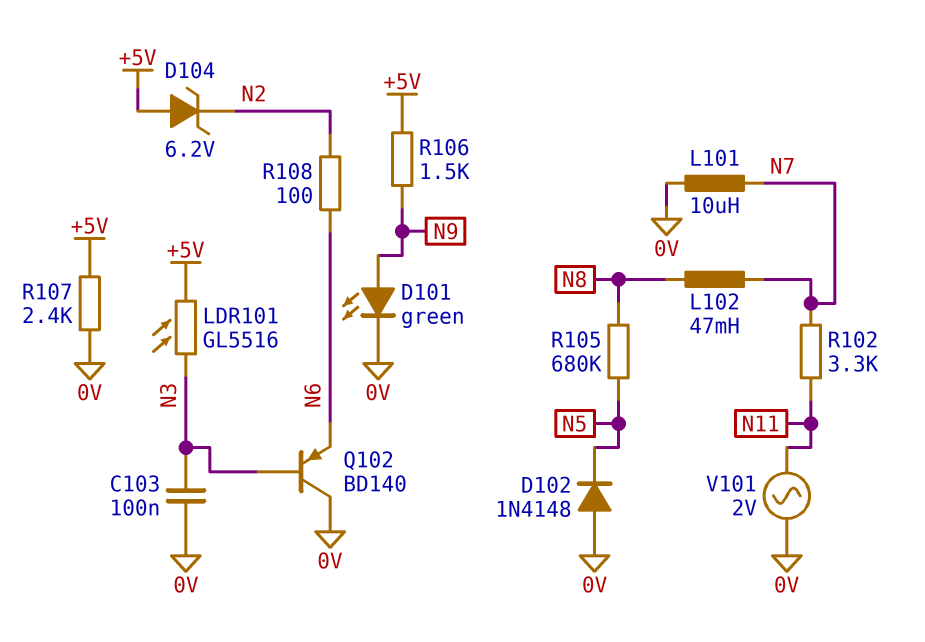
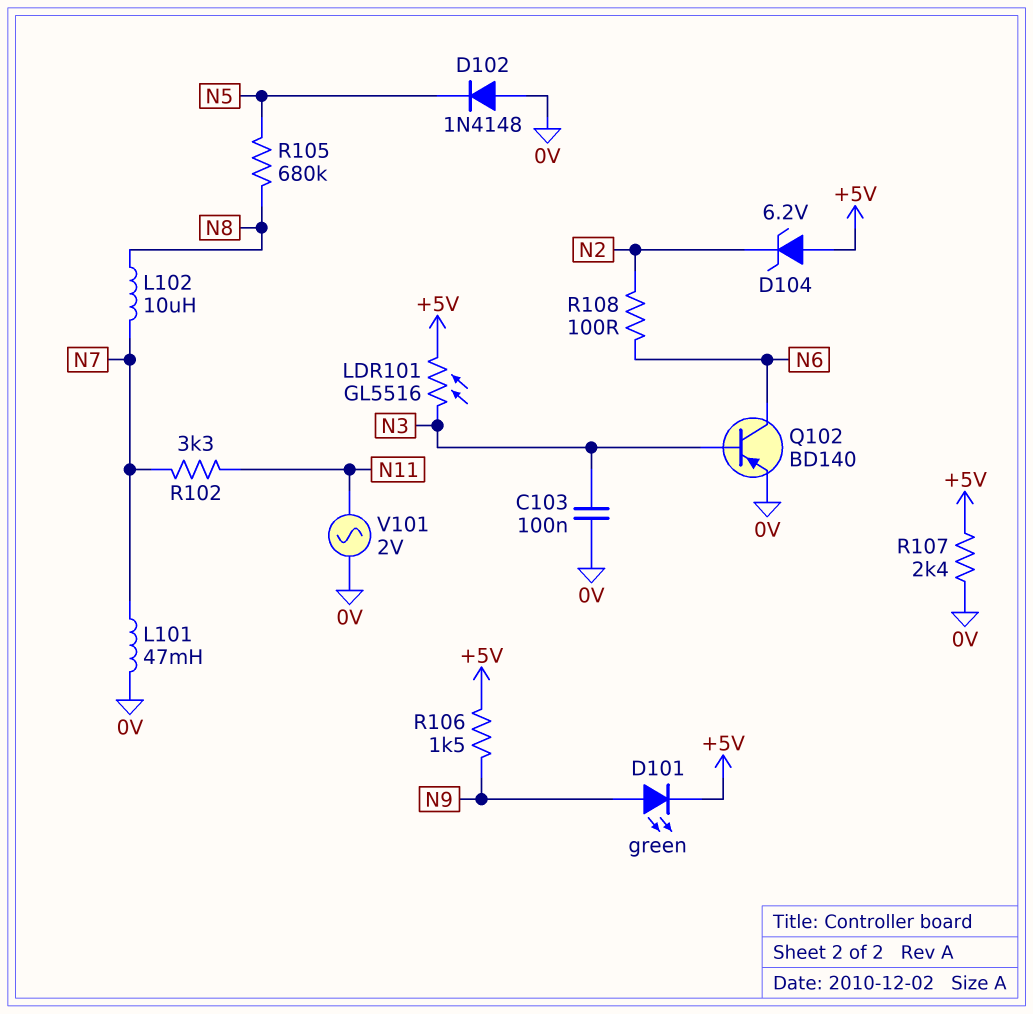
D101: LED green (A N9, K 0V) -> LED green (A N9, K +5V)
L101: 10uH (0V, N7) -> 47mH (0V, N7)
L102: 47mH (N7, N8) -> 10uH (N7, N8)
Q102: PNP BD140 (B N3, C 0V, E N6) -> PNP BD140 (B N3, C N6, E 0V)

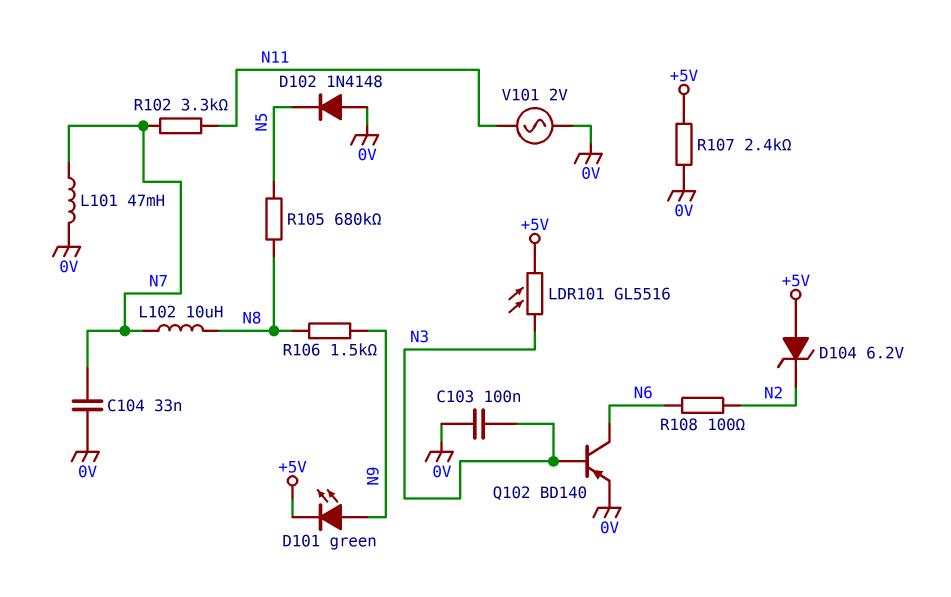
C104: none -> 33nF (0V, N7)
R106: 1.5k (+5V, N9) -> 1.5k (N8, N9)

